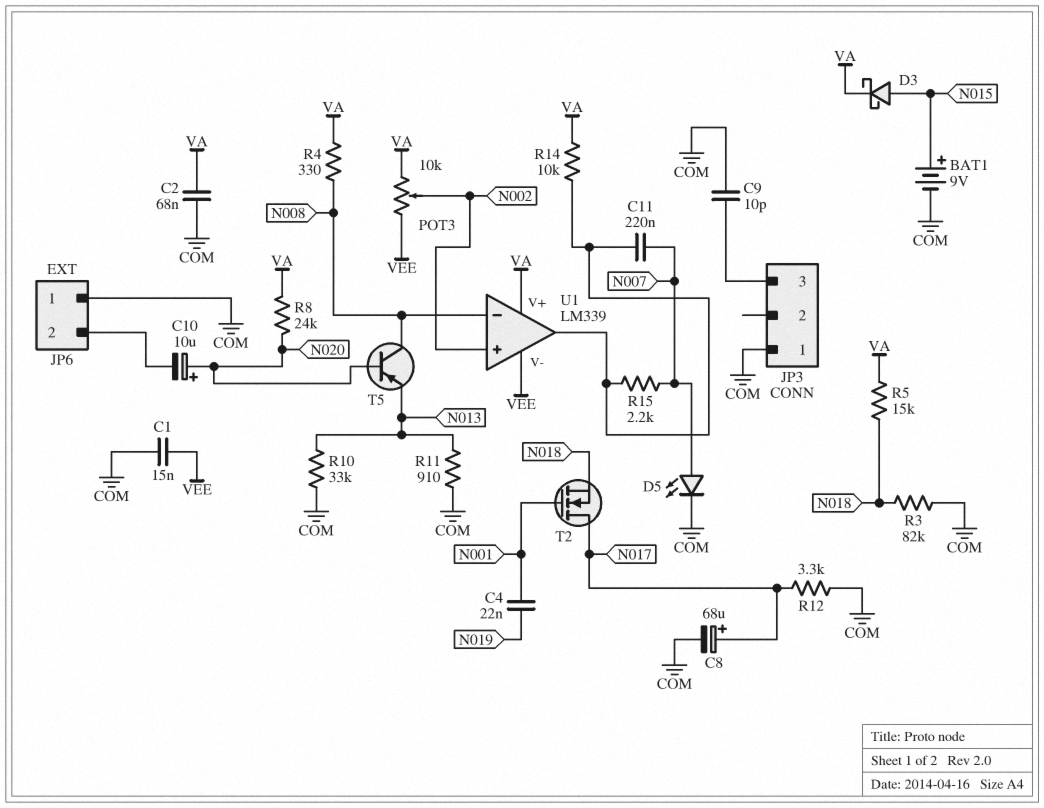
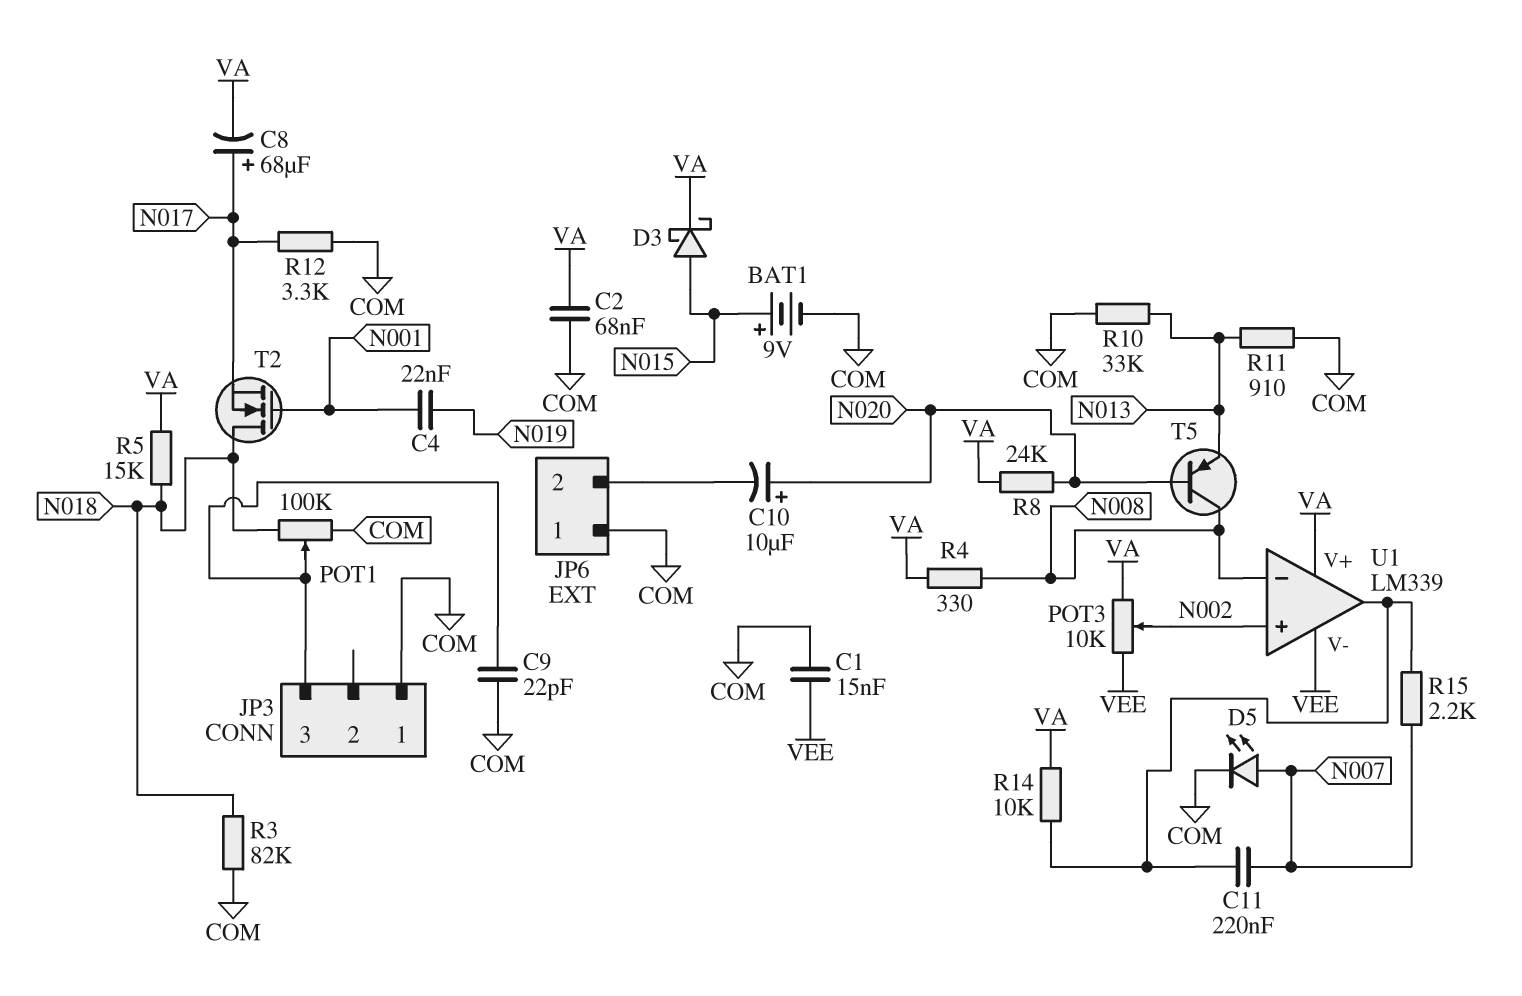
C8: 68uF (plus N017, minus COM) -> 68uF (plus N017, minus VA)
C9: 10pF (COM, JP3/3) -> 22pF (COM, JP3/3)
POT1: none -> 100k (COM, N018, wiper JP3/3)
T2: NMOS (G N001, D N017, S N018) -> NMOS (G N001, D N018, S N017)

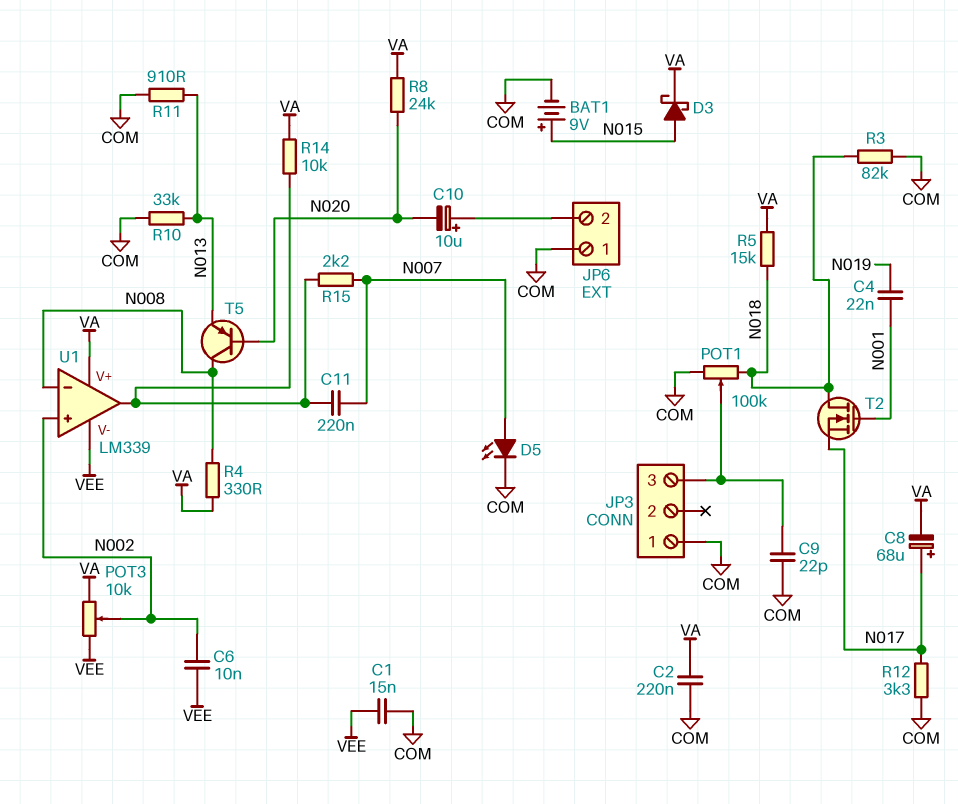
C2: 68nF (COM, VA) -> 220nF (COM, VA)
C6: none -> 10nF (N002, VEE)
C10: 10uF (plus N020, minus JP6/2) -> 10uF (plus JP6/2, minus N020)

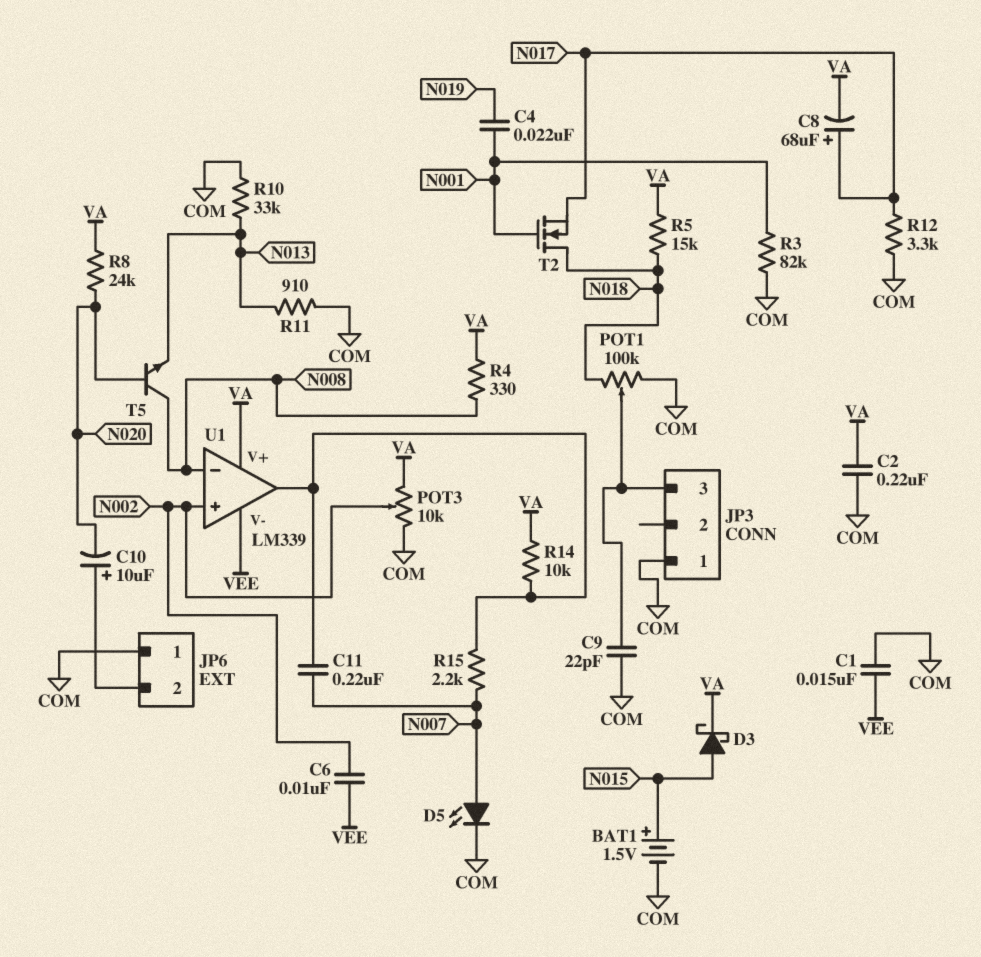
BAT1: 9V (plus N015, minus COM) -> 1.5V (plus N015, minus COM)
POT3: 10k (VA, VEE, wiper N002) -> 10k (COM, VA, wiper N002)
R3: 82k (COM, N018) -> 82k (COM, N001)
T5: PNP (B N020, C N008, E N013) -> NPN (B N020, C N008, E N013)

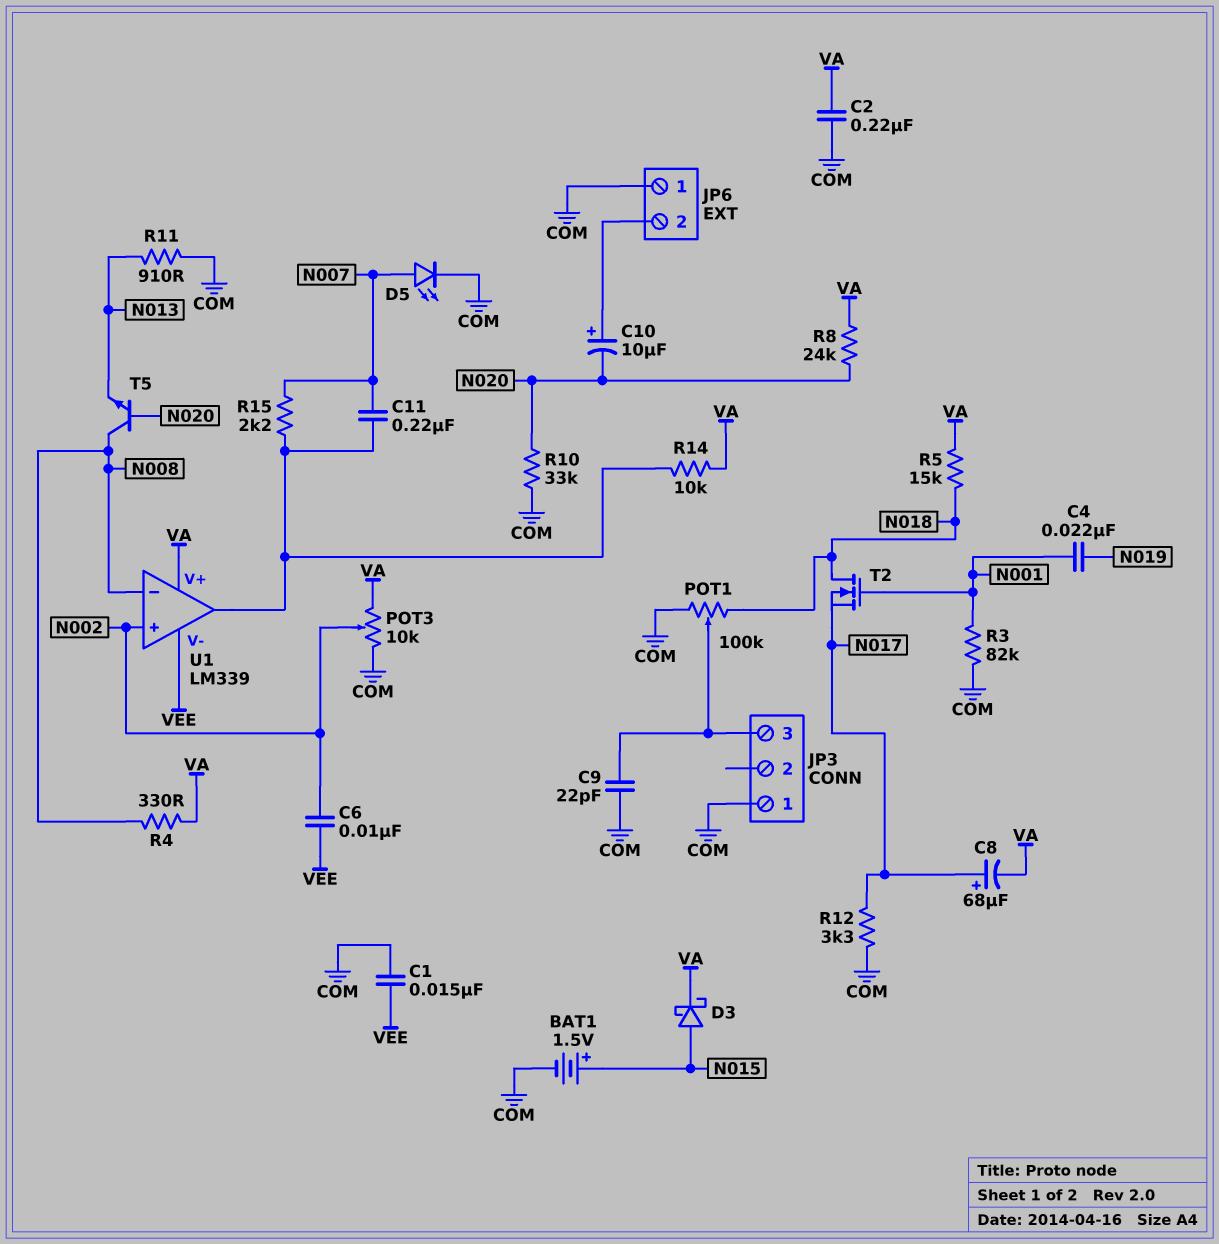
R10: 33k (COM, N013) -> 33k (COM, N020)

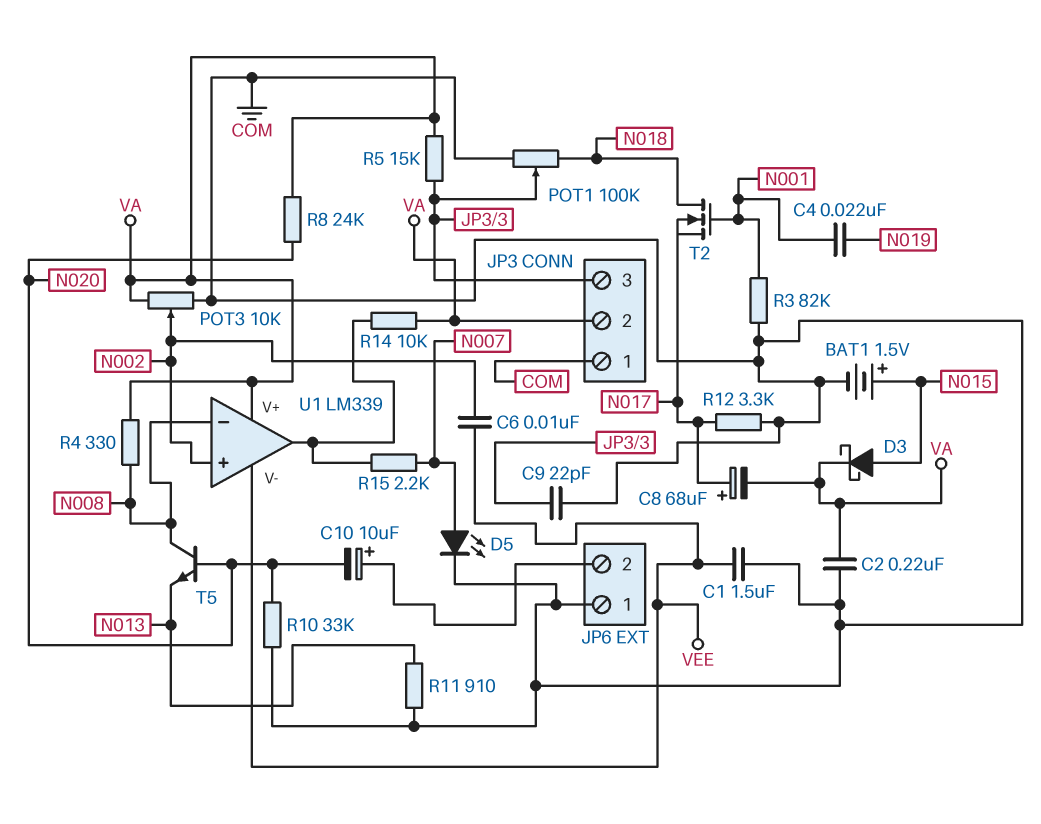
C1: 15nF (COM, VEE) -> 1.5uF (COM, VEE)
C11: 220nF (N007, U1/out) -> none
JP3 pin 2: none -> VA
R5: 15k (N018, VA) -> 15k (JP3/3, VA)

